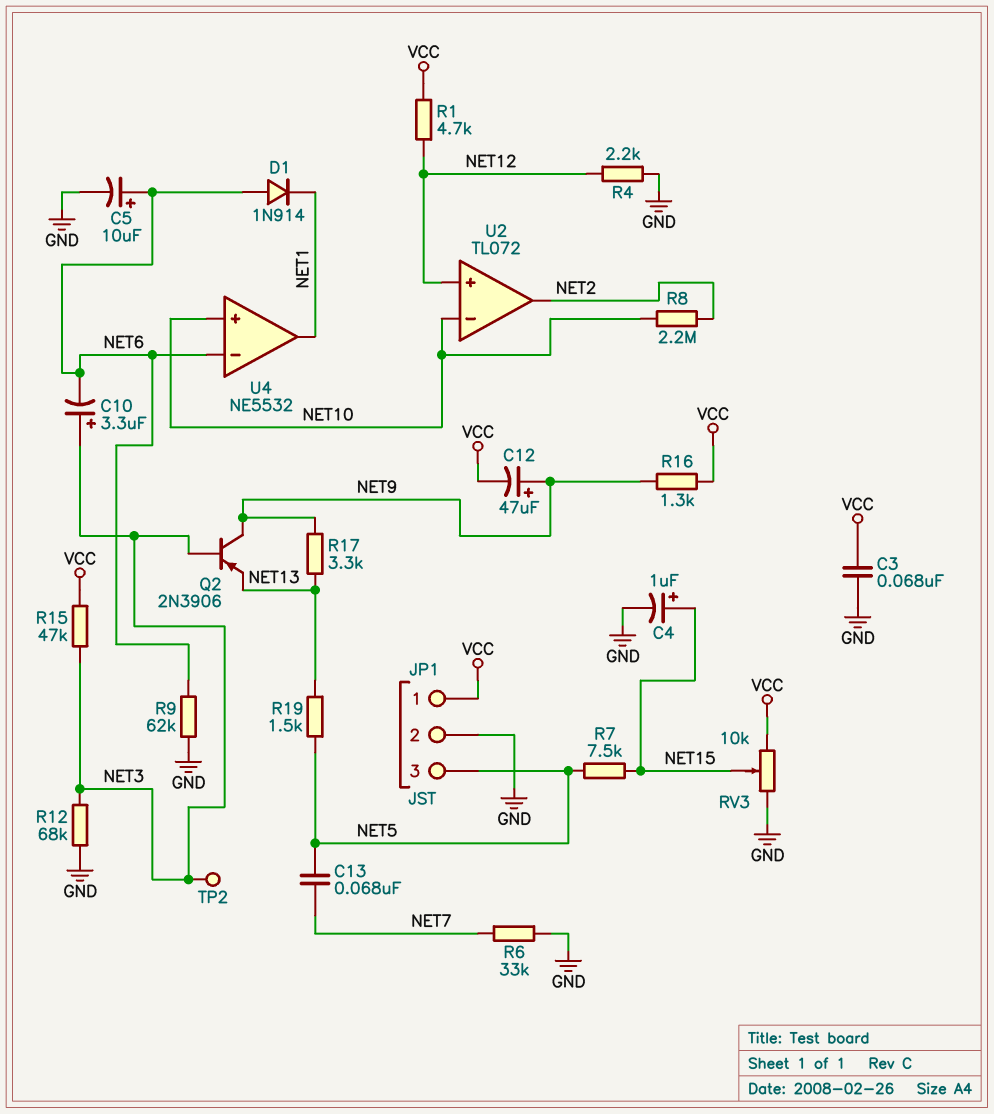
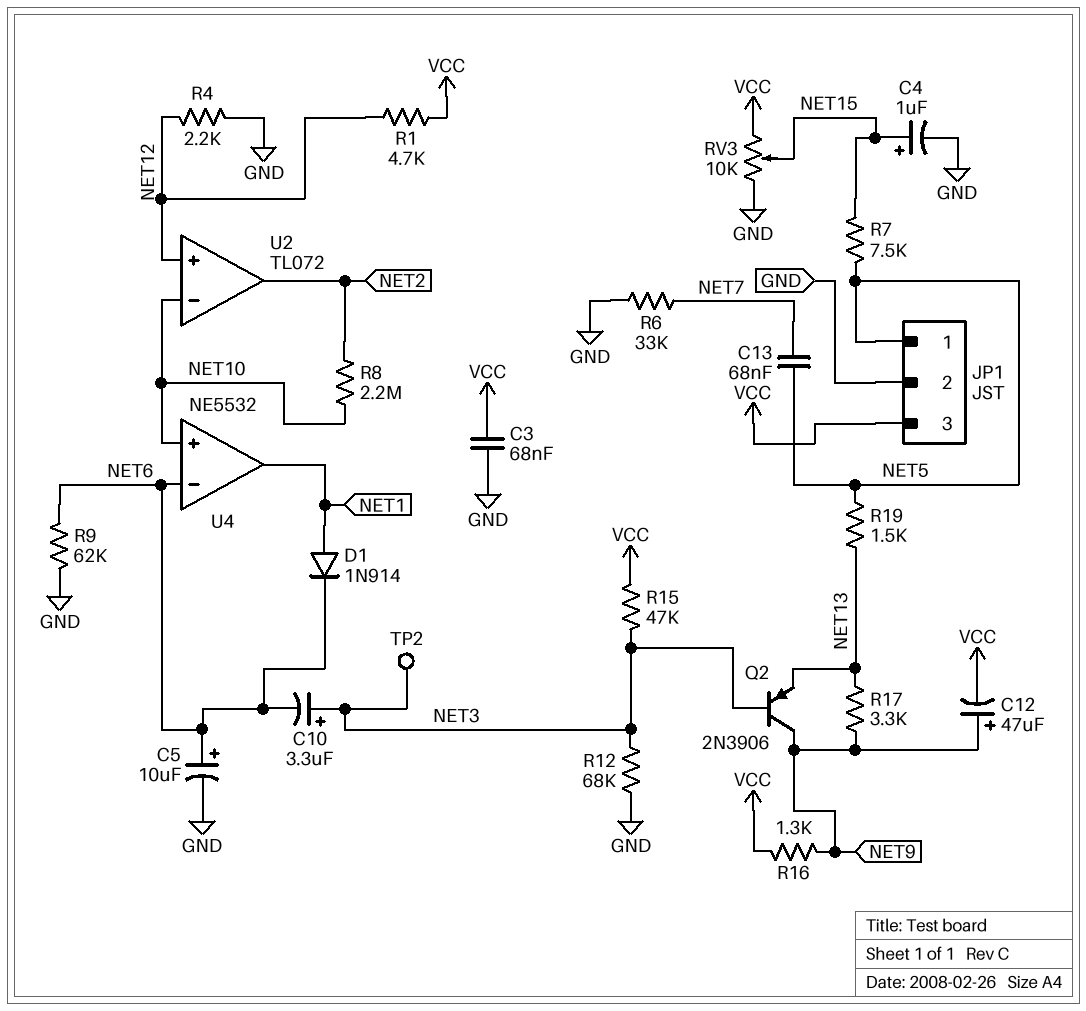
D1: diode 1N914 (A NET6, K NET1) -> diode 1N914 (A NET1, K NET6)
JP1 pin 1: VCC -> NET5
JP1 pin 3: NET5 -> VCC

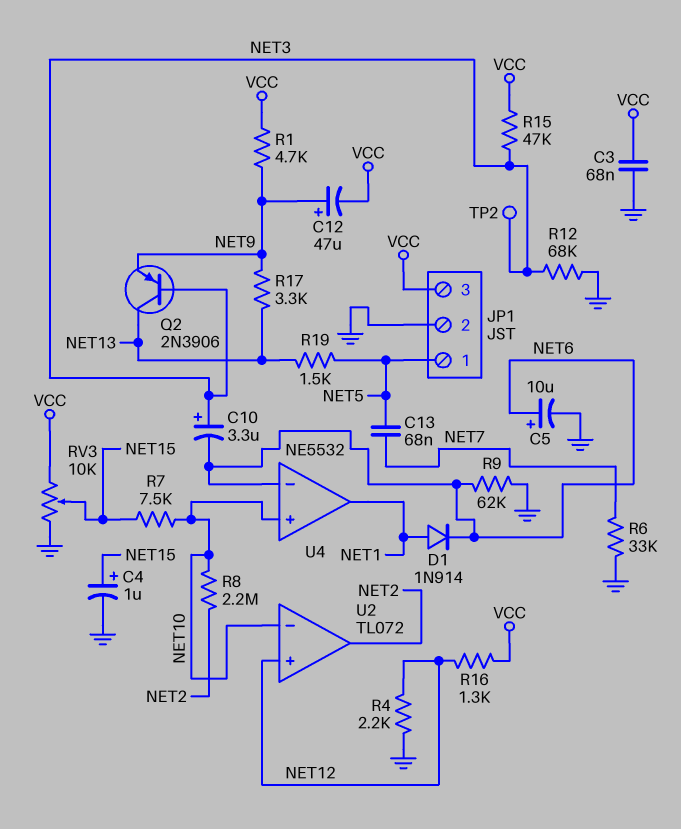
Q2: PNP 2N3906 (B NET3, C NET9, E NET13) -> PNP 2N3906 (B NET3, C NET13, E NET9)
R1: 4.7k (NET12, VCC) -> 4.7k (NET9, VCC)
R7: 7.5k (NET5, NET15) -> 7.5k (NET10, NET15)
R16: 1.3k (NET9, VCC) -> 1.3k (NET12, VCC)

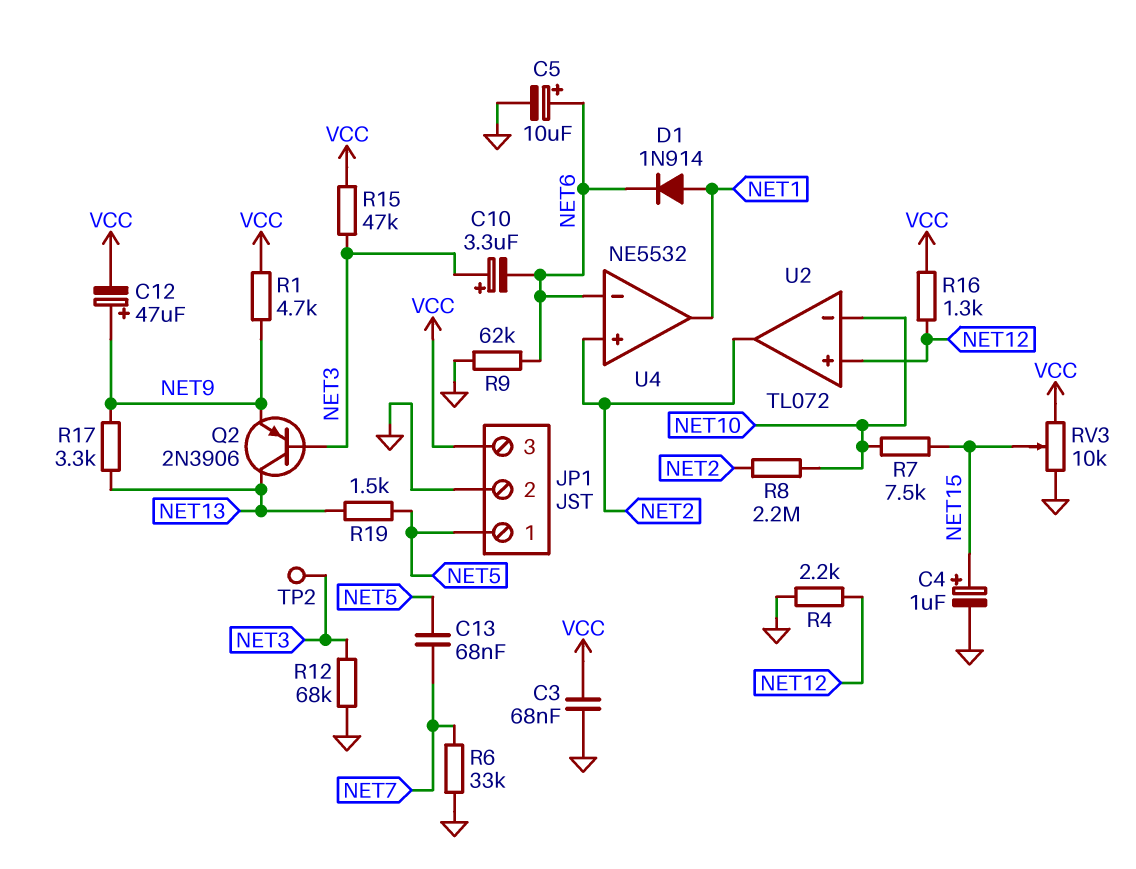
U4 pin in+: NET10 -> NET2

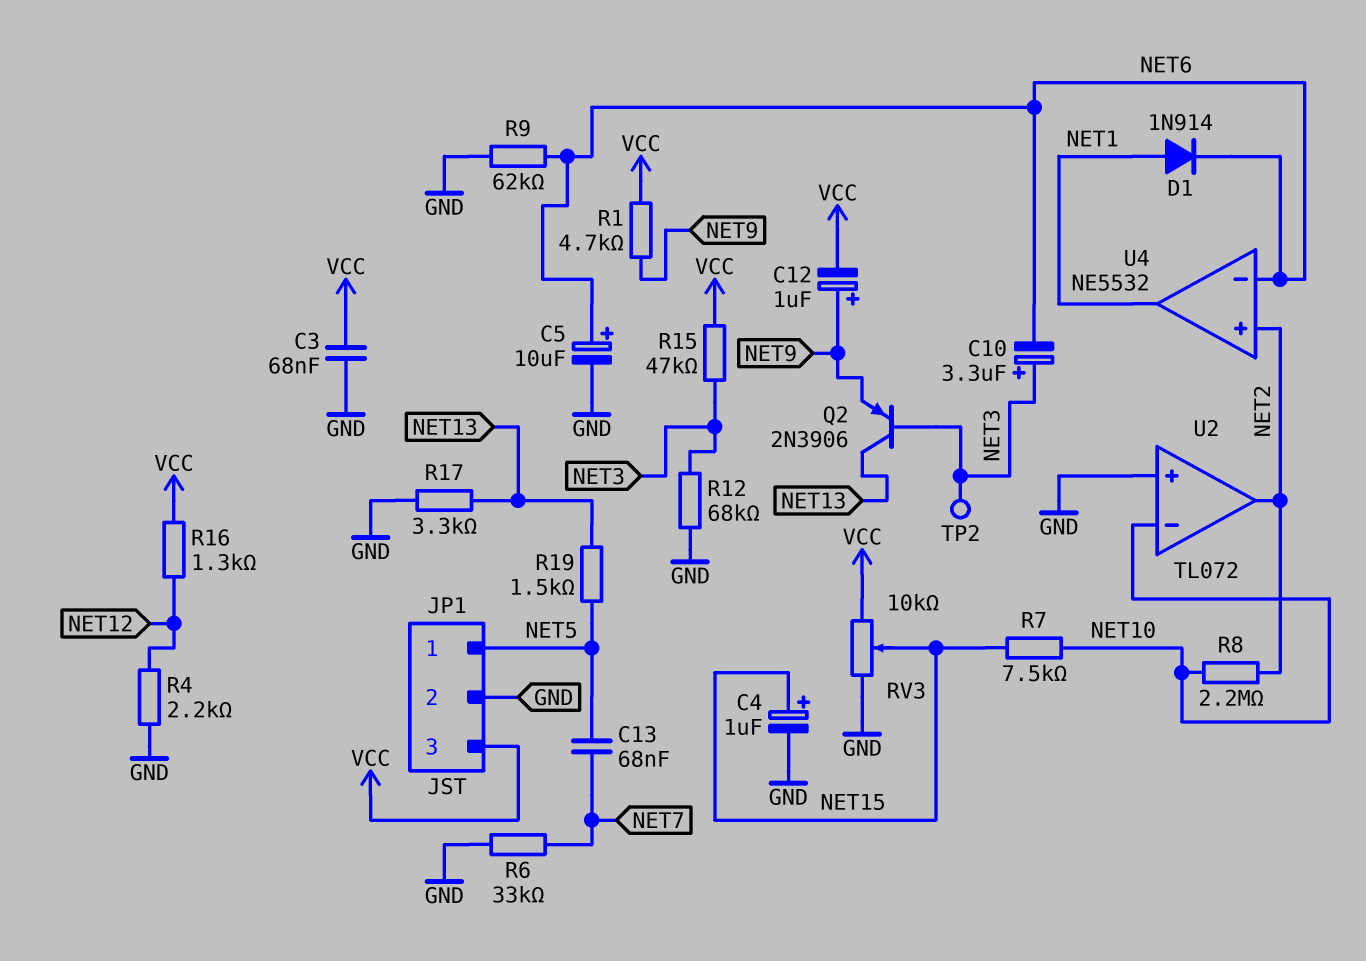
C12: 47uF (plus NET9, minus VCC) -> 1uF (plus NET9, minus VCC)
R17: 3.3k (NET9, NET13) -> 3.3k (GND, NET13)
U2 pin in+: NET12 -> GND

